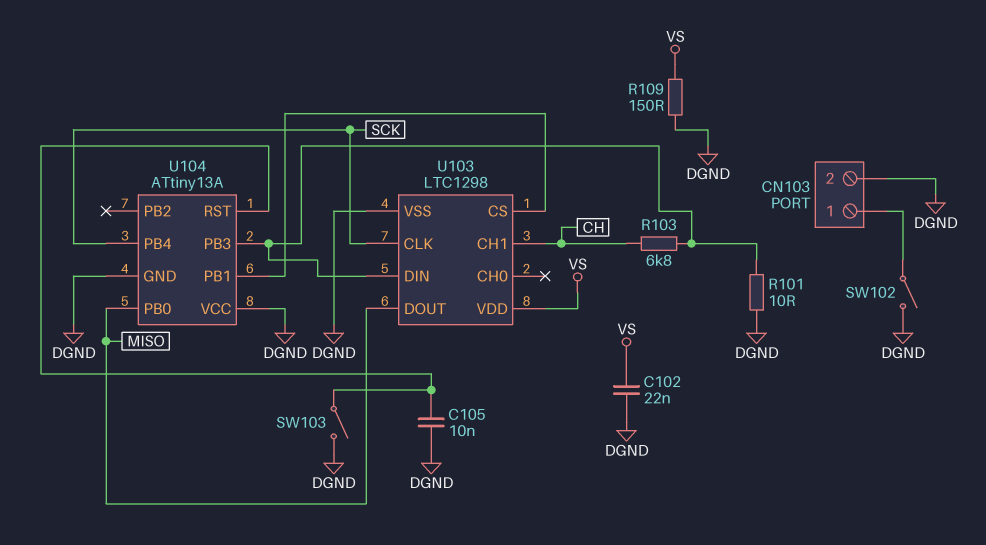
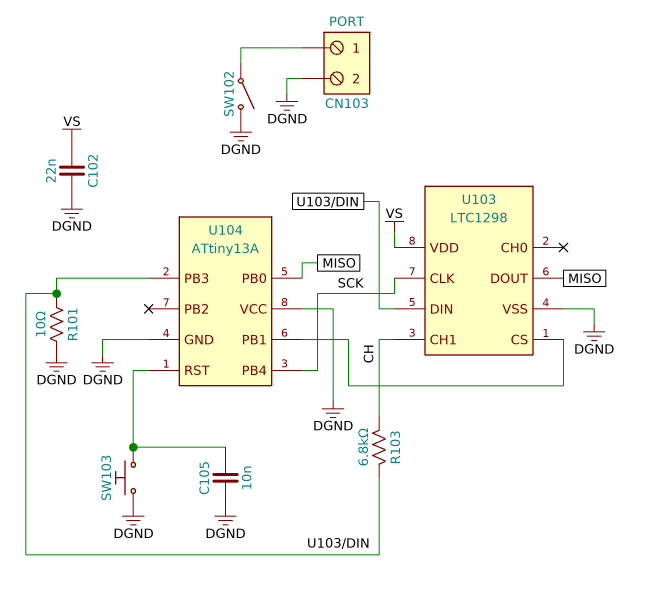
R109: 150 (DGND, VS) -> none
SW103: switch (DGND, U104/RST) -> button (DGND, U104/RST)

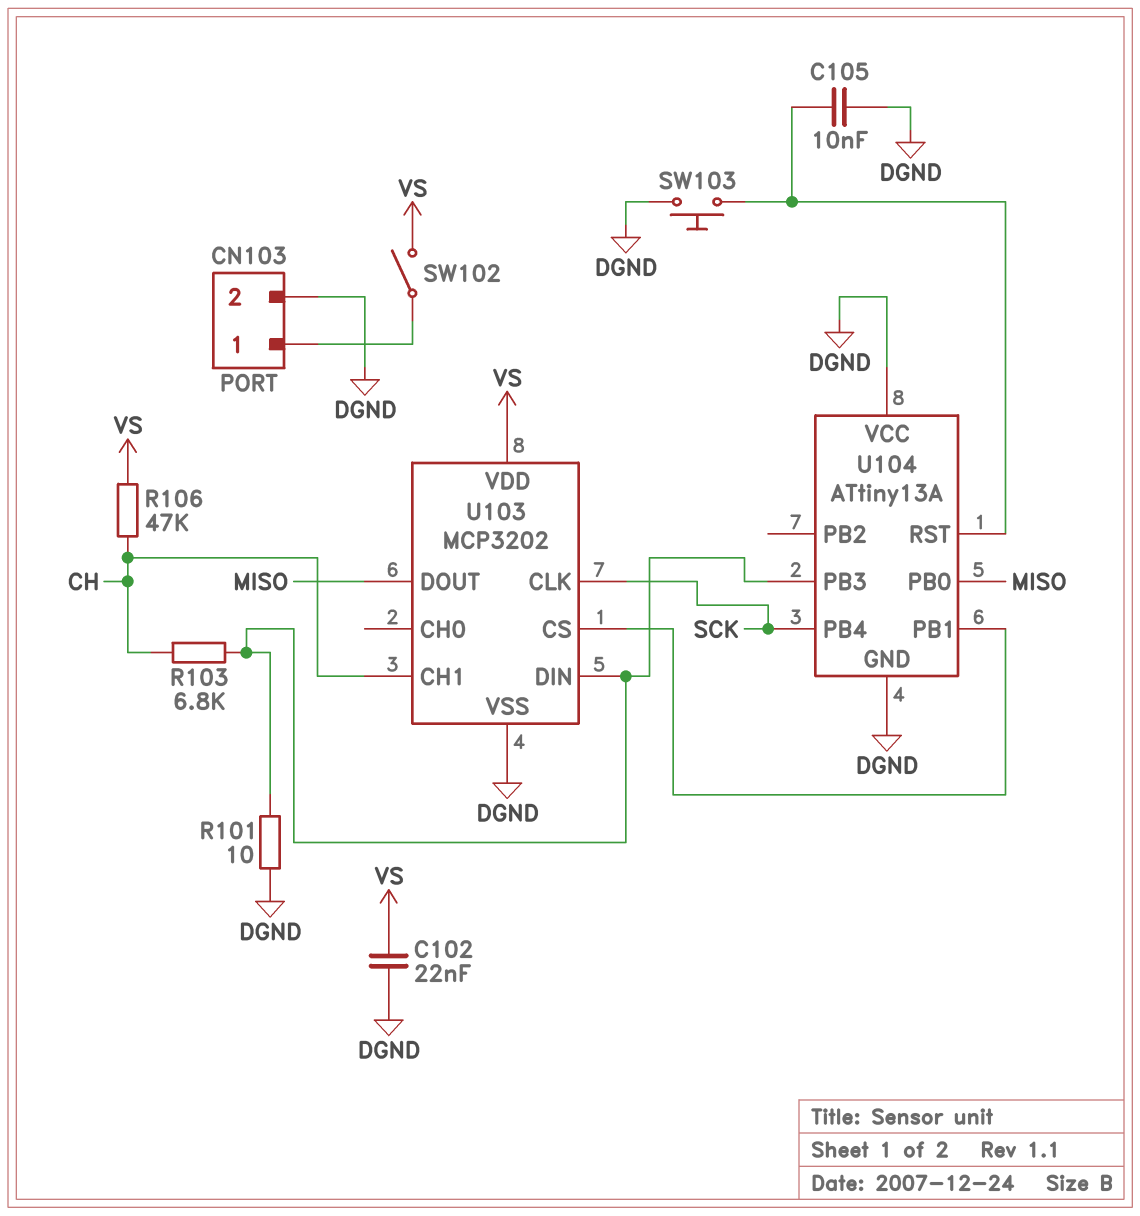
R106: none -> 47k (CH, VS)
SW102: switch (CN103/1, DGND) -> switch (CN103/1, VS)
U103: LTC1298 -> MCP3202

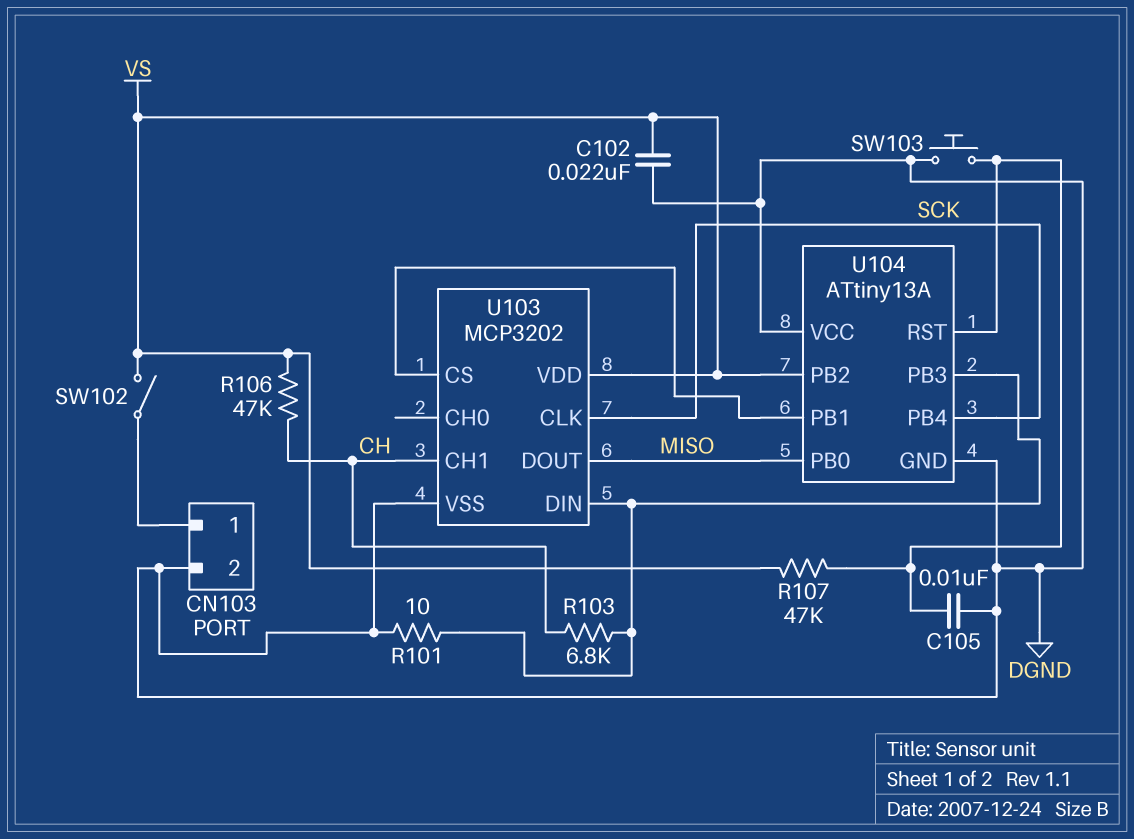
R107: none -> 47k (U104/RST, VS)
U104 pin PB2: none -> VS

